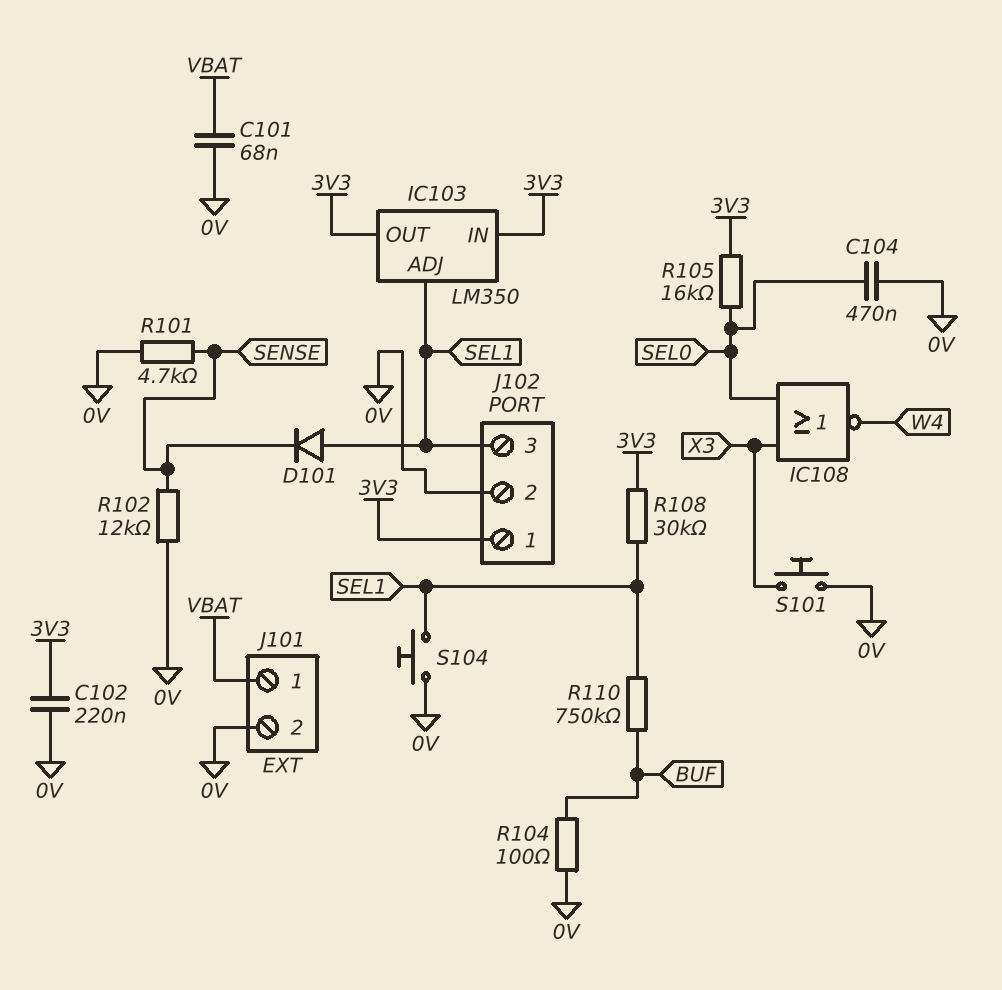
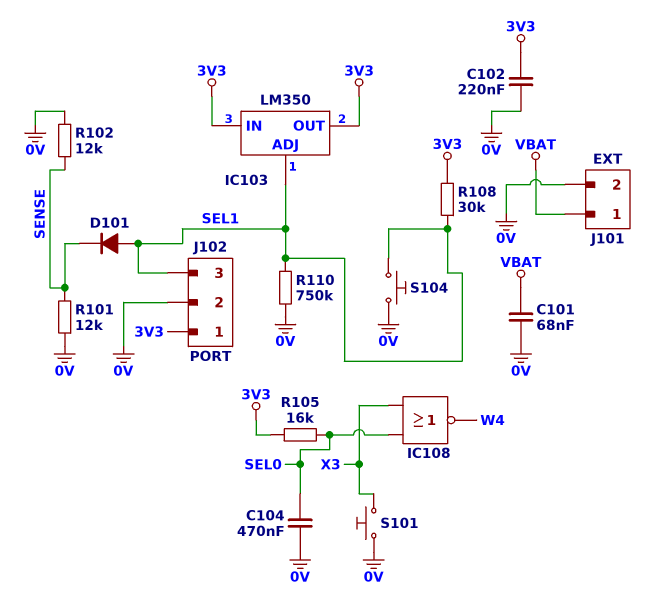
R101: 4.7k (0V, SENSE) -> 12k (0V, SENSE)
R104: 100 (0V, BUF) -> none
R110: 750k (BUF, SEL1) -> 750k (0V, SEL1)

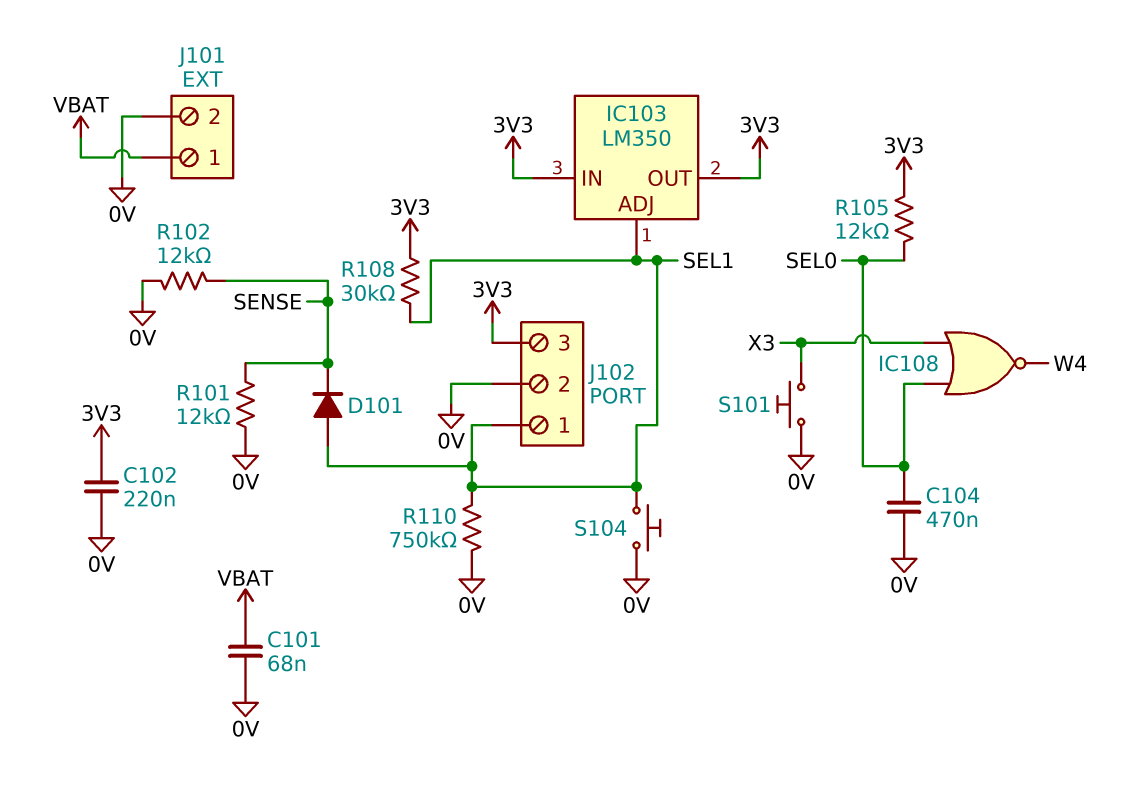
J102 pin 1: 3V3 -> SEL1
J102 pin 3: SEL1 -> 3V3
R105: 16k (3V3, SEL0) -> 12k (3V3, SEL0)

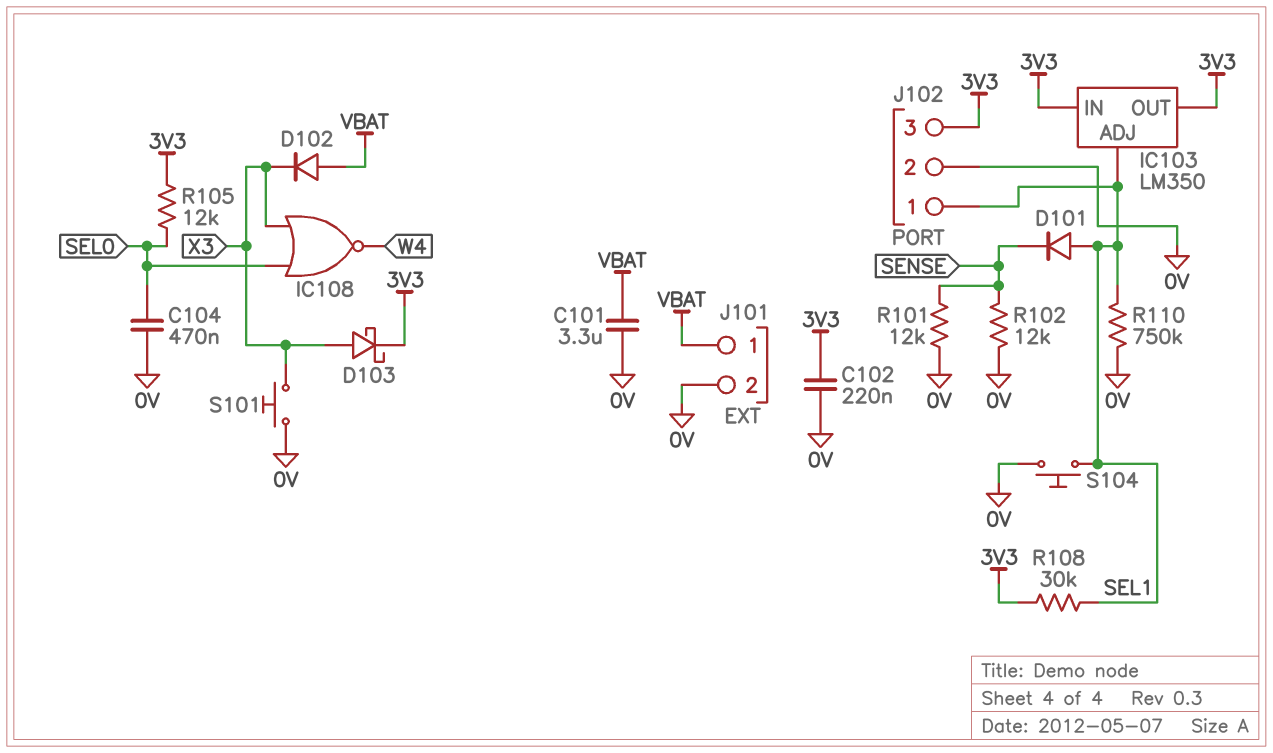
C101: 68nF (0V, VBAT) -> 3.3uF (0V, VBAT)
D102: none -> diode (A VBAT, K X3)
D103: none -> schottky (A X3, K 3V3)

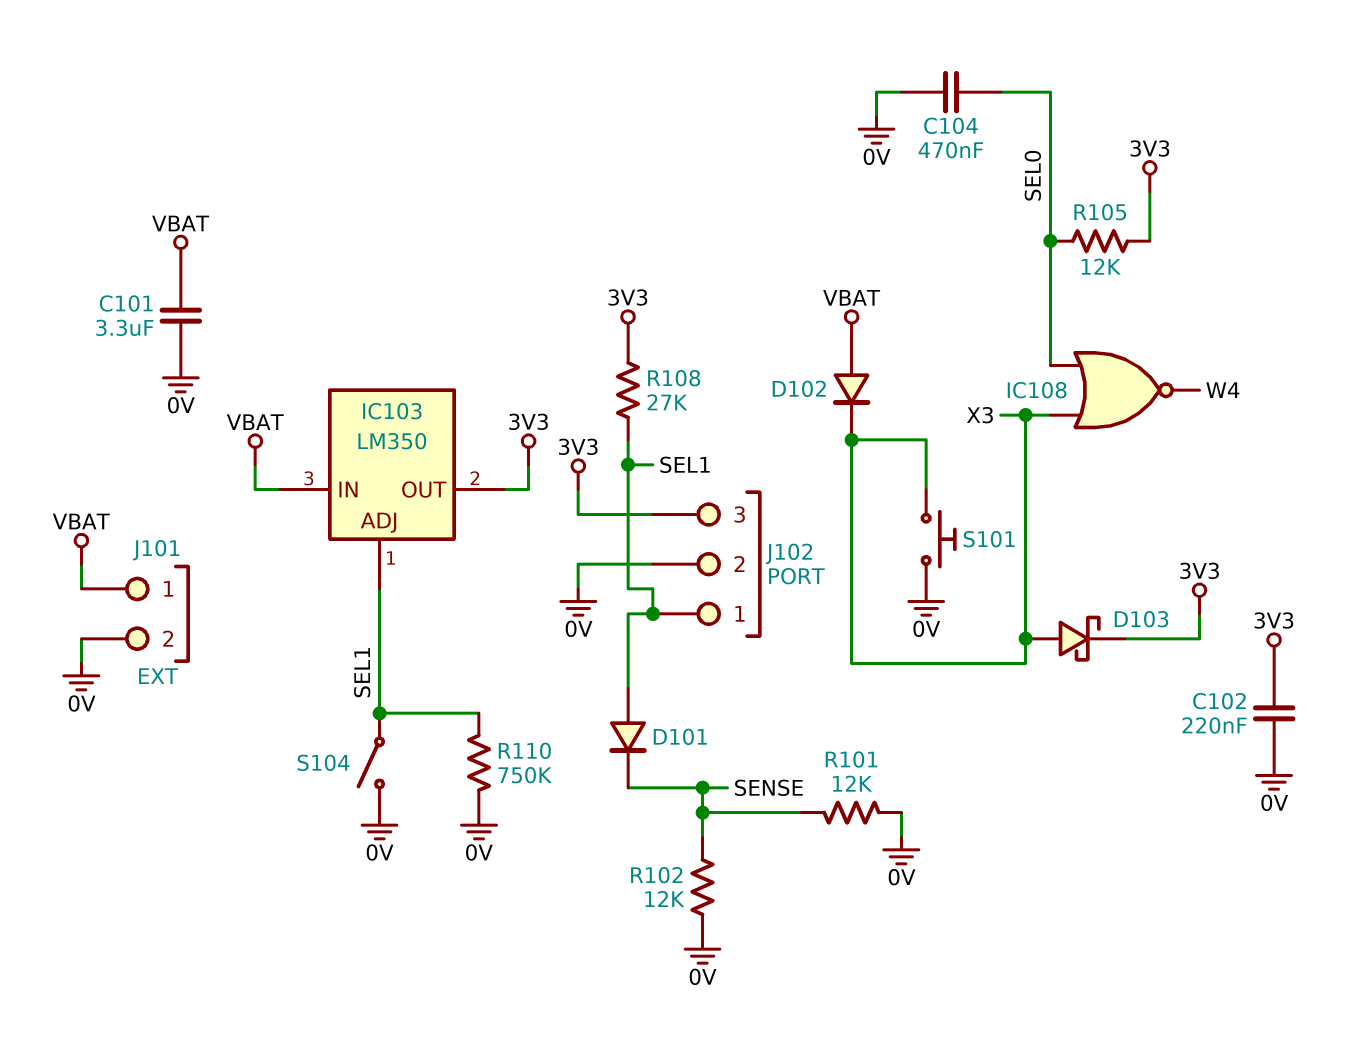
IC103 pin IN: 3V3 -> VBAT
R108: 30k (3V3, SEL1) -> 27k (3V3, SEL1)
S104: button (0V, SEL1) -> switch (0V, SEL1)

